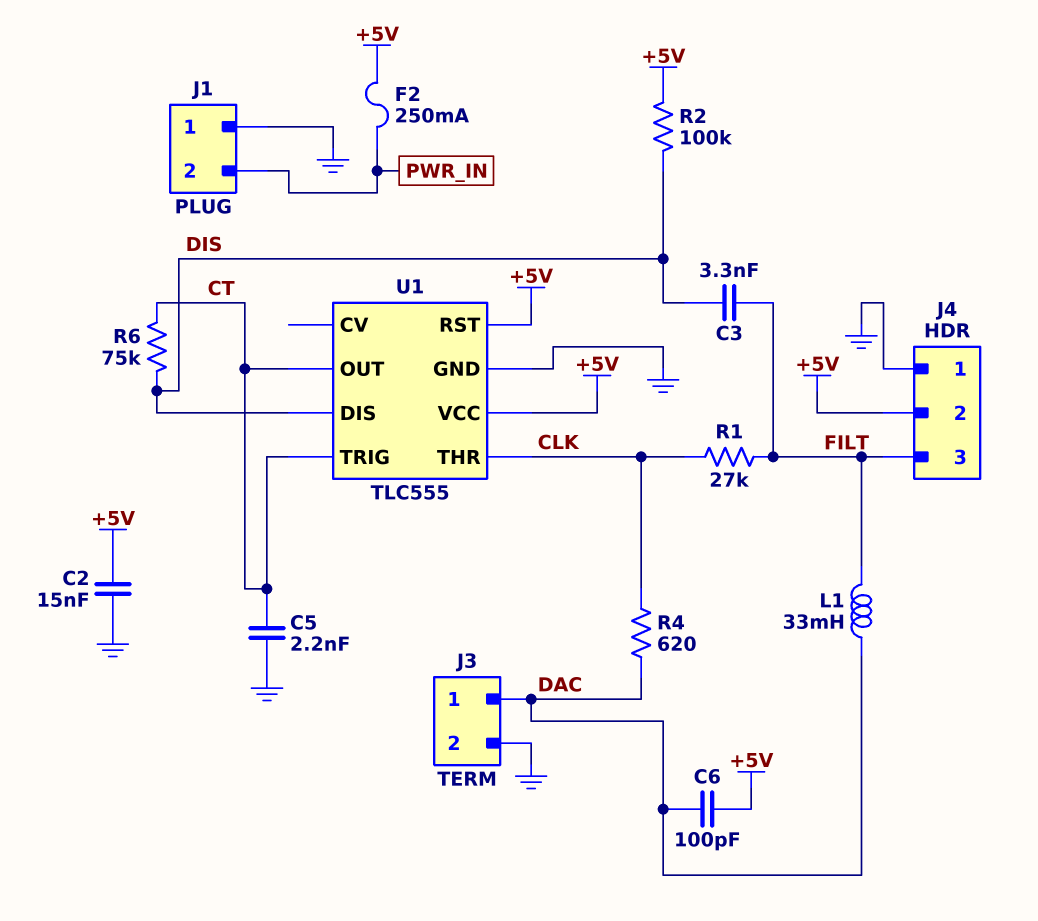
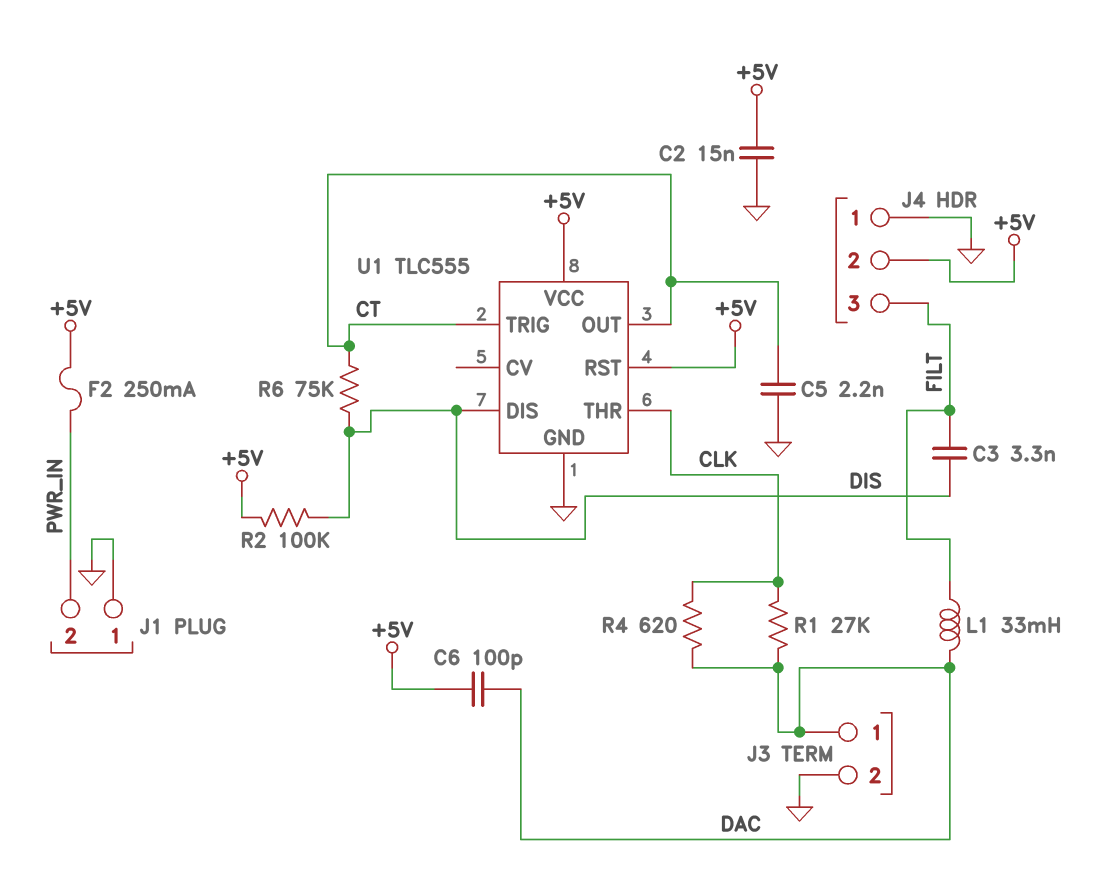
R1: 27k (CLK, FILT) -> 27k (CLK, DAC)

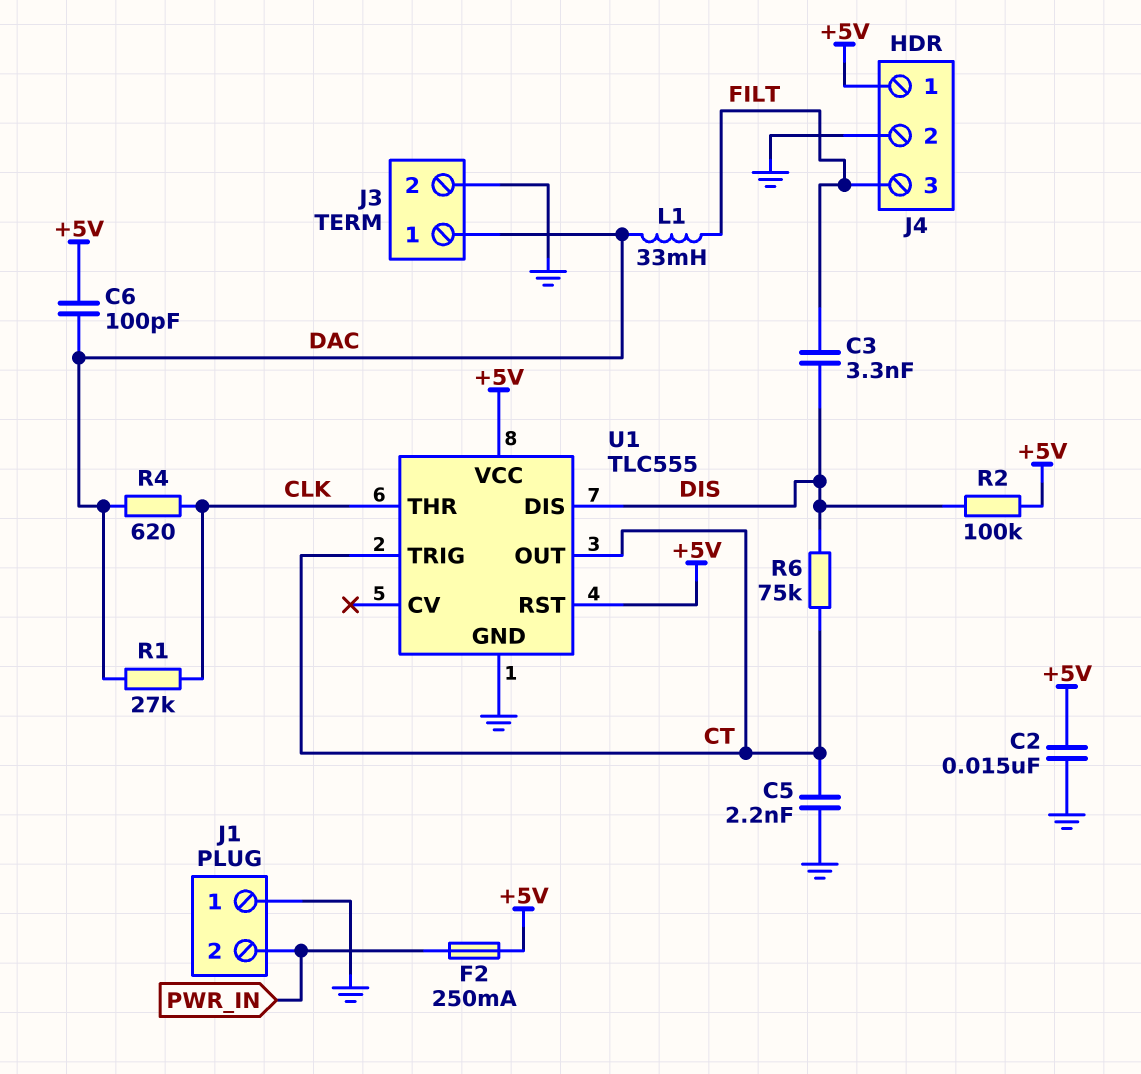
J4 pin 1: GND -> +5V
J4 pin 2: +5V -> GND

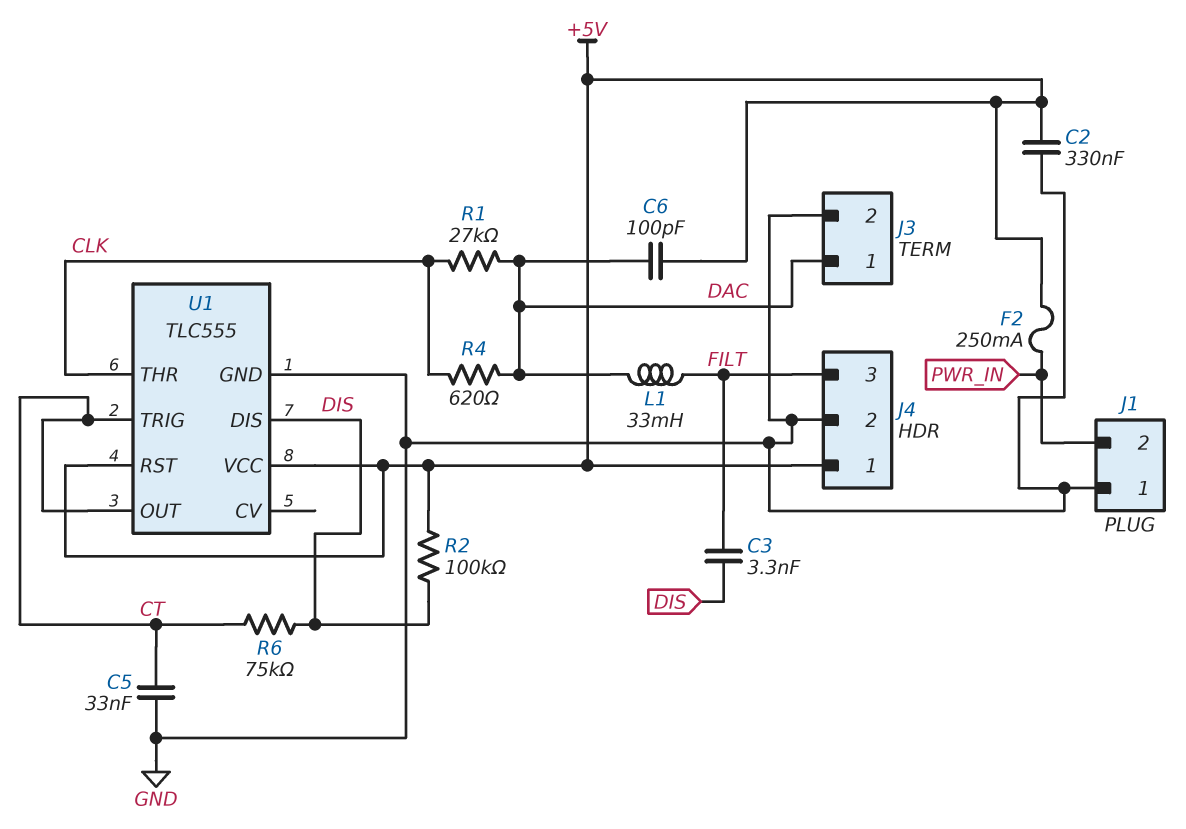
C2: 15nF (+5V, GND) -> 330nF (+5V, GND)
C5: 2.2nF (CT, GND) -> 33nF (CT, GND)

